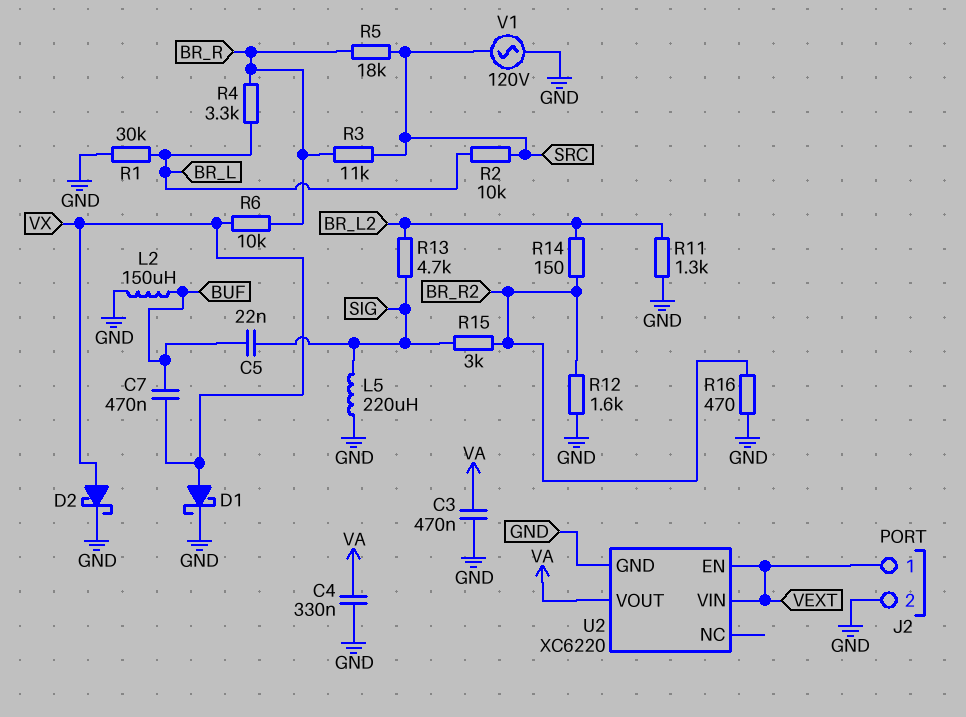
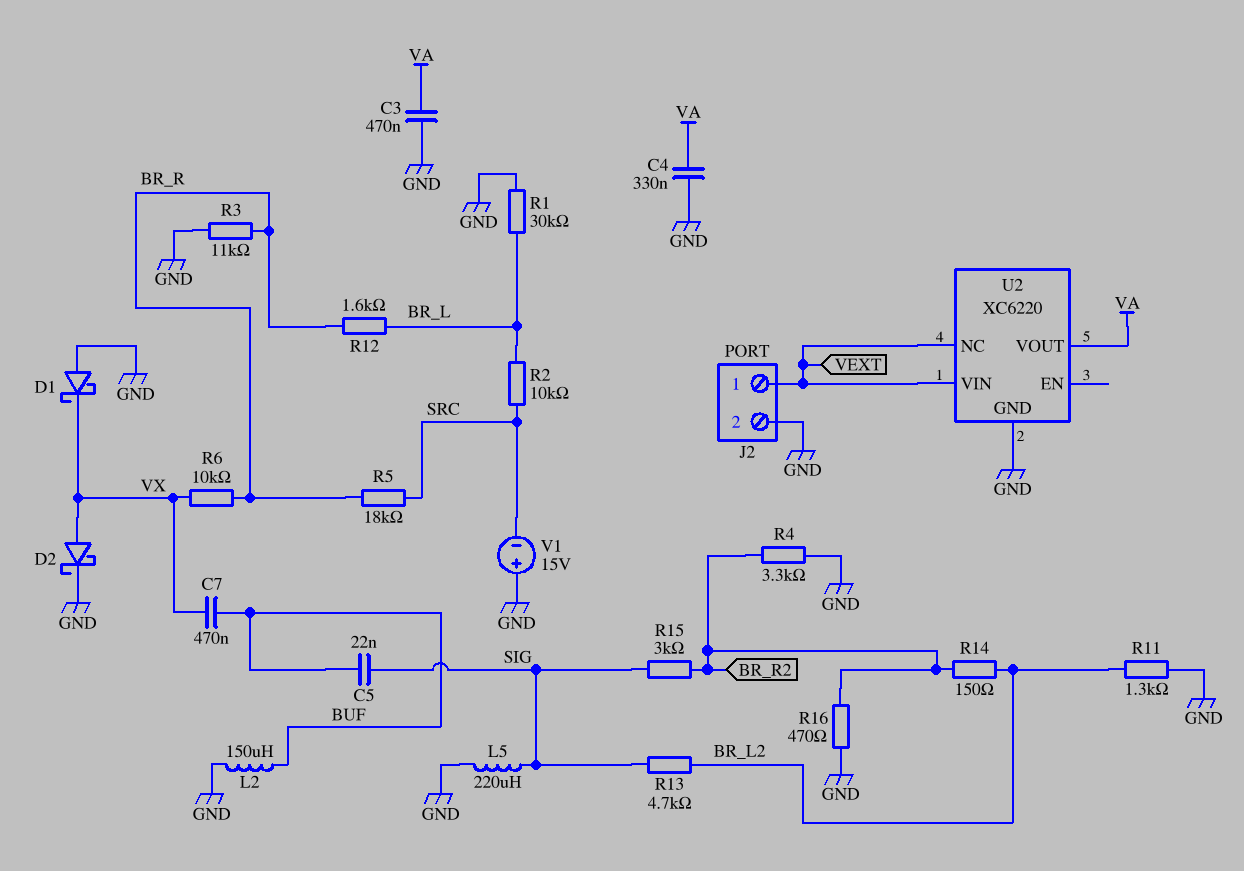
D1: schottky (A VX, K GND) -> schottky (A GND, K VX)
R3: 11k (BR_R, SRC) -> 11k (BR_R, GND)
R4: 3.3k (BR_L, BR_R) -> 3.3k (BR_R2, GND)
R12: 1.6k (BR_R2, GND) -> 1.6k (BR_L, BR_R)
U2 pin EN: VEXT -> none
U2 pin NC: none -> VEXT
V1: AC 120V (GND, SRC) -> 15V (plus GND, minus SRC)

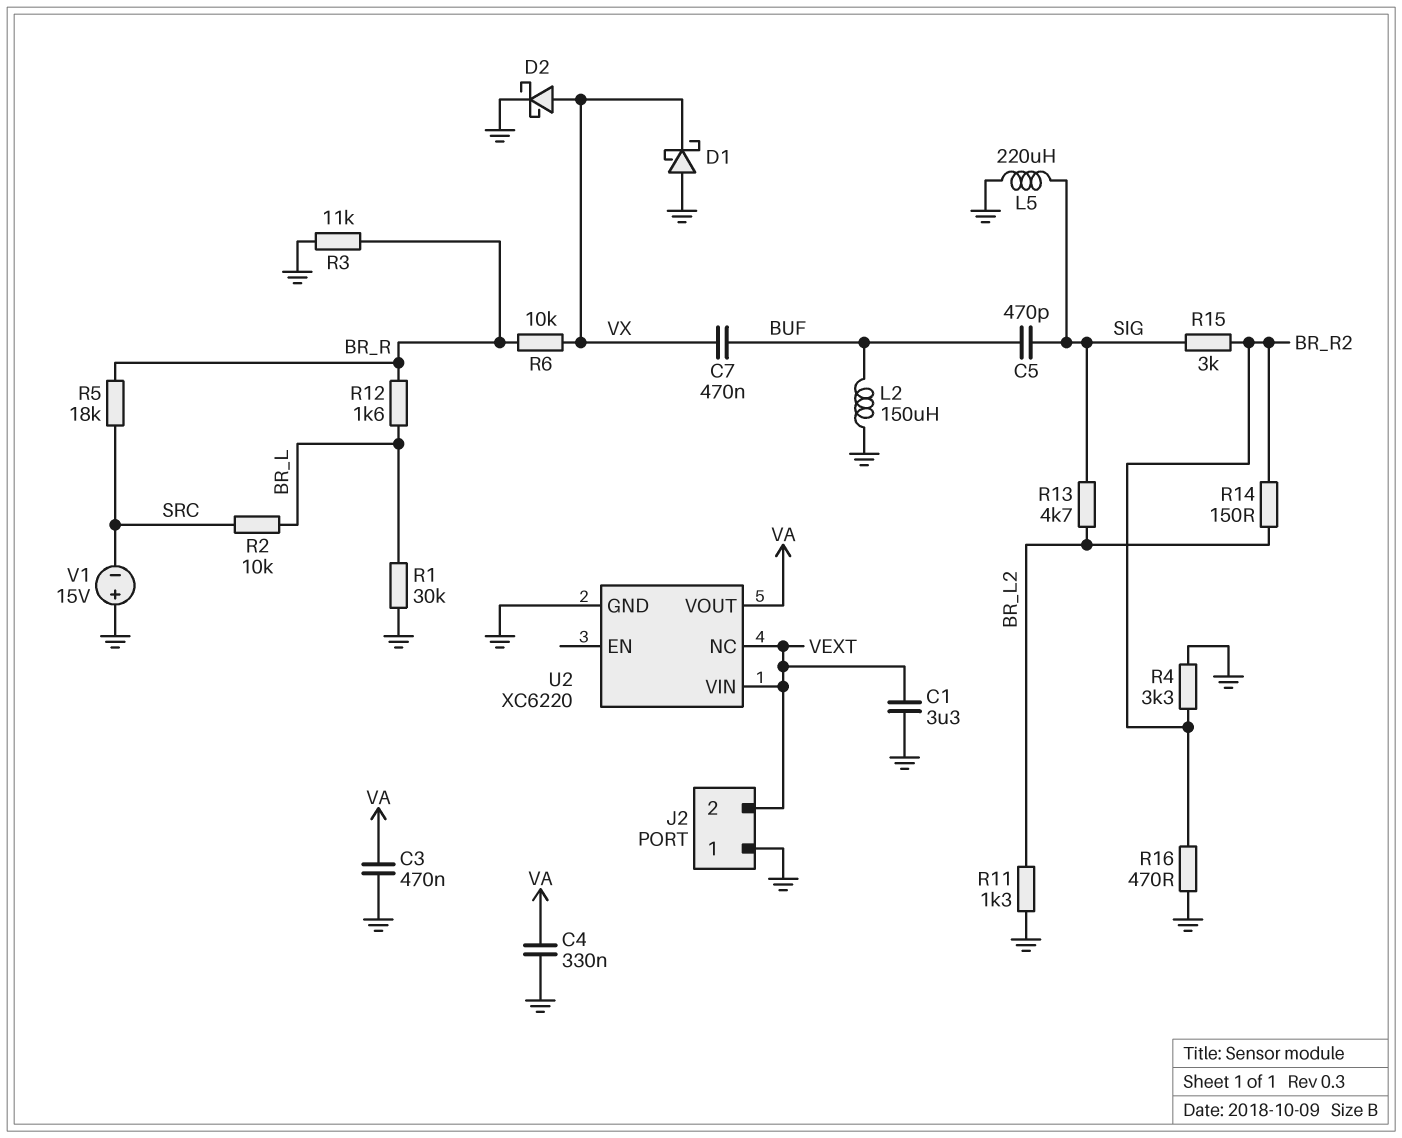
C1: none -> 3.3uF (GND, VEXT)
C5: 22nF (BUF, SIG) -> 470pF (BUF, SIG)
J2 pin 1: VEXT -> GND
J2 pin 2: GND -> VEXT

